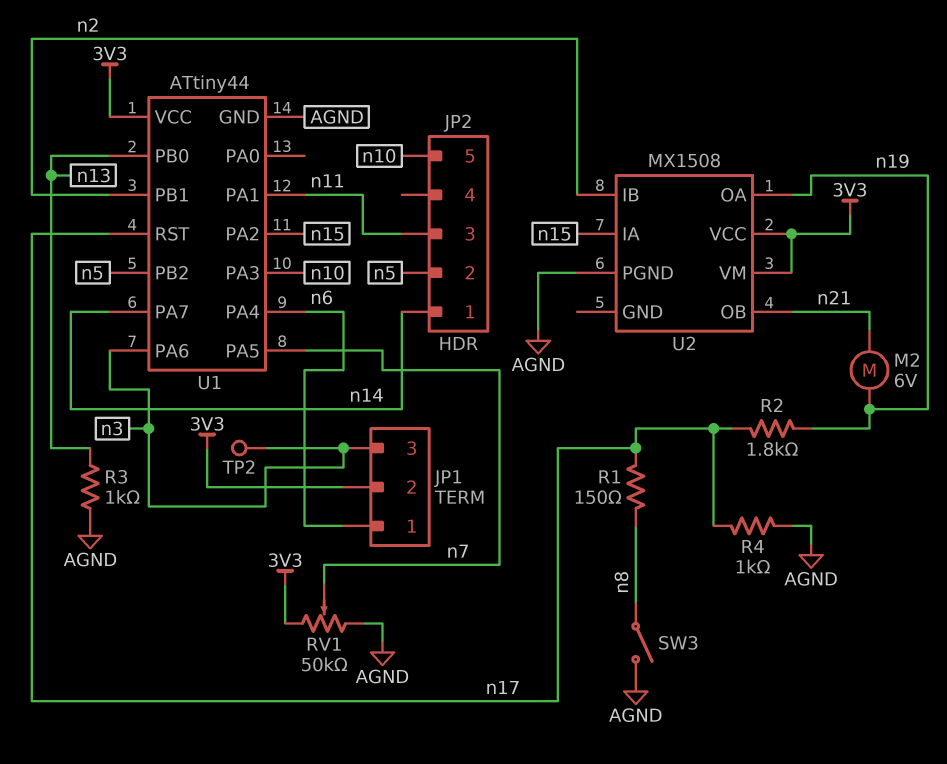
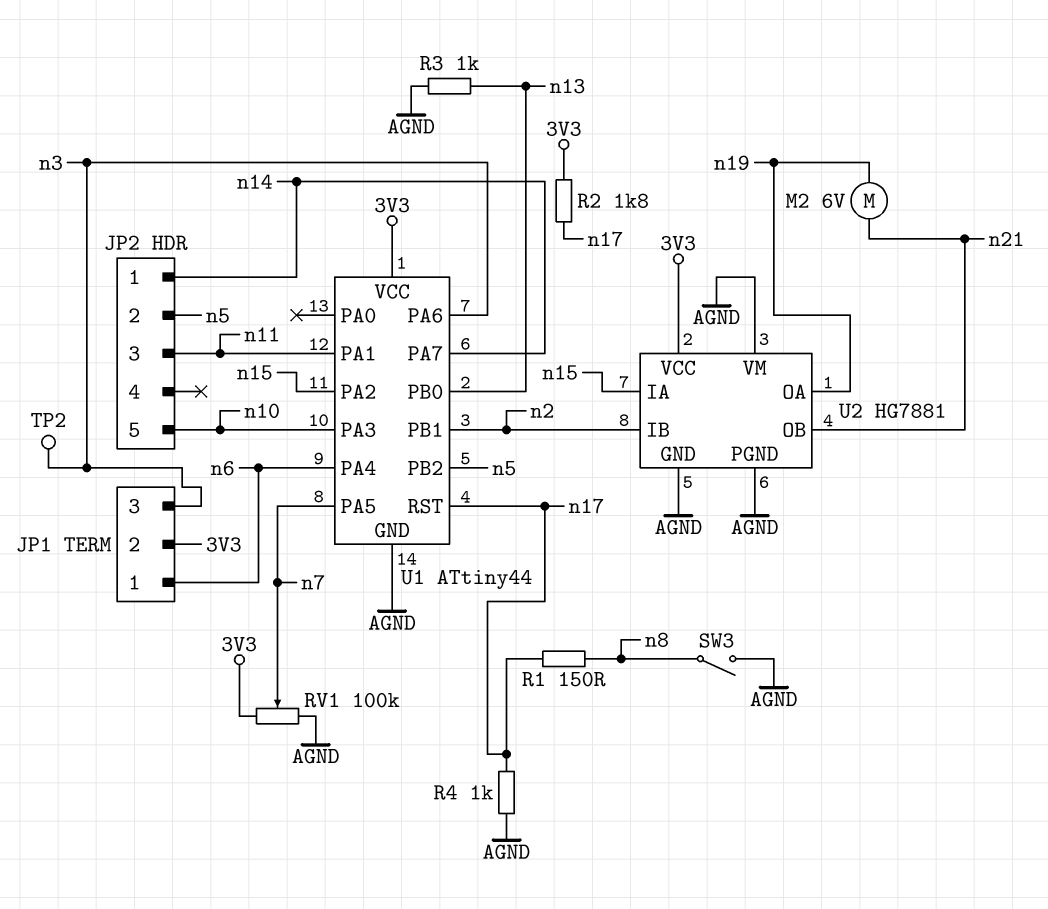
R2: 1.8k (n17, n19) -> 1.8k (3V3, n17)
RV1: 50k (3V3, AGND, wiper n7) -> 100k (3V3, AGND, wiper n7)
U2: MX1508 -> HG7881
U2 pin GND: none -> AGND
U2 pin VM: 3V3 -> AGND

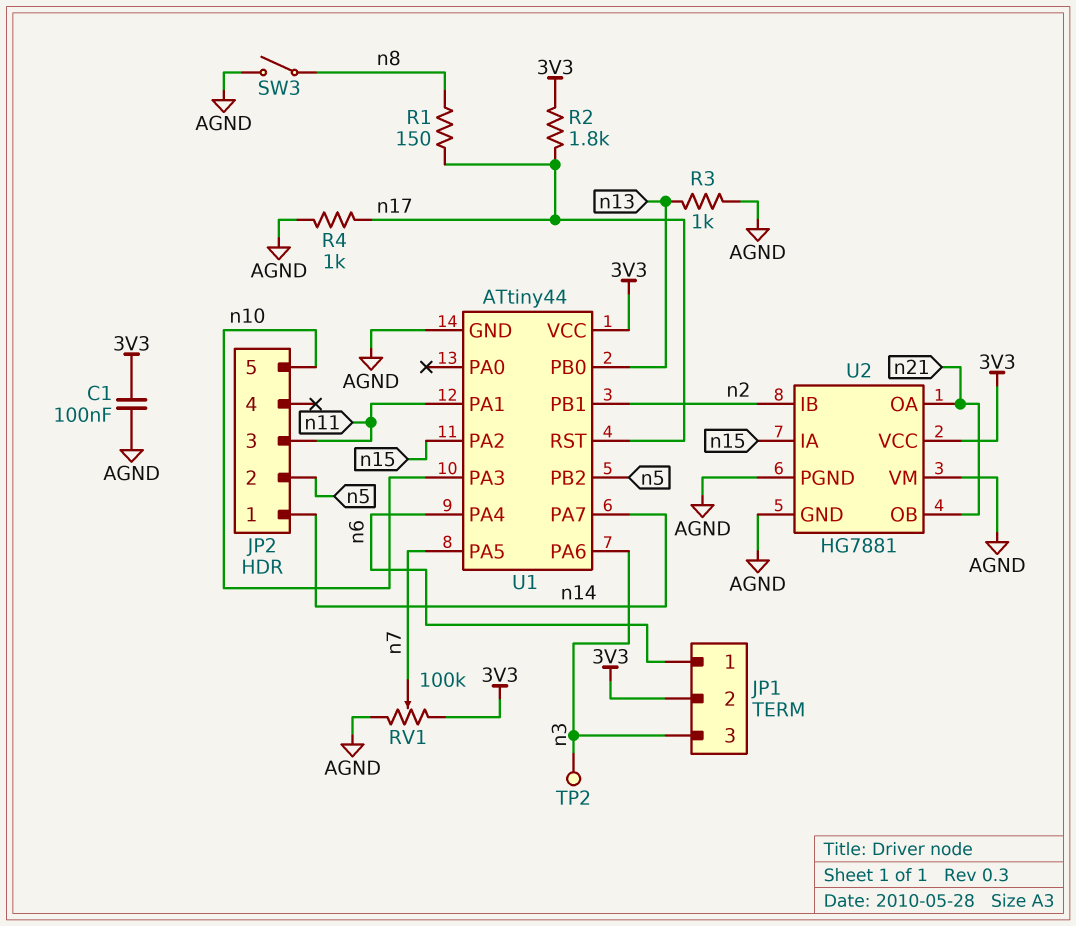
C1: none -> 100nF (3V3, AGND)
M2: motor 6V (n19, n21) -> none
U2 pin OA: n19 -> n21

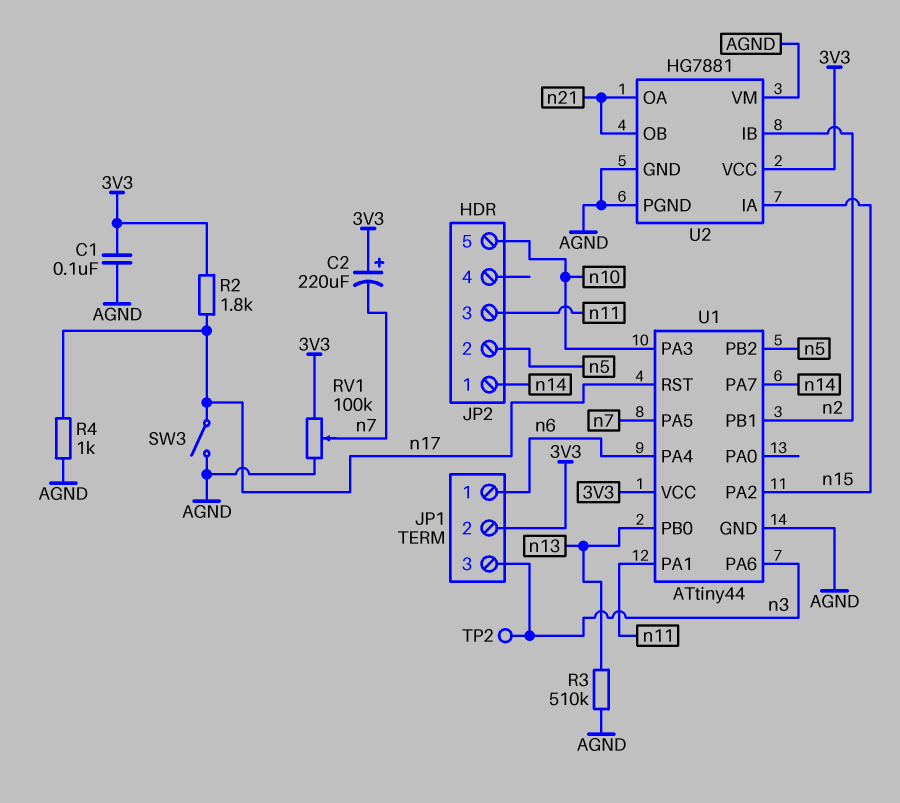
C2: none -> 220uF (plus 3V3, minus n7)
R1: 150 (n8, n17) -> none
R3: 1k (AGND, n13) -> 510k (AGND, n13)
SW3: switch (AGND, n8) -> switch (AGND, n17)

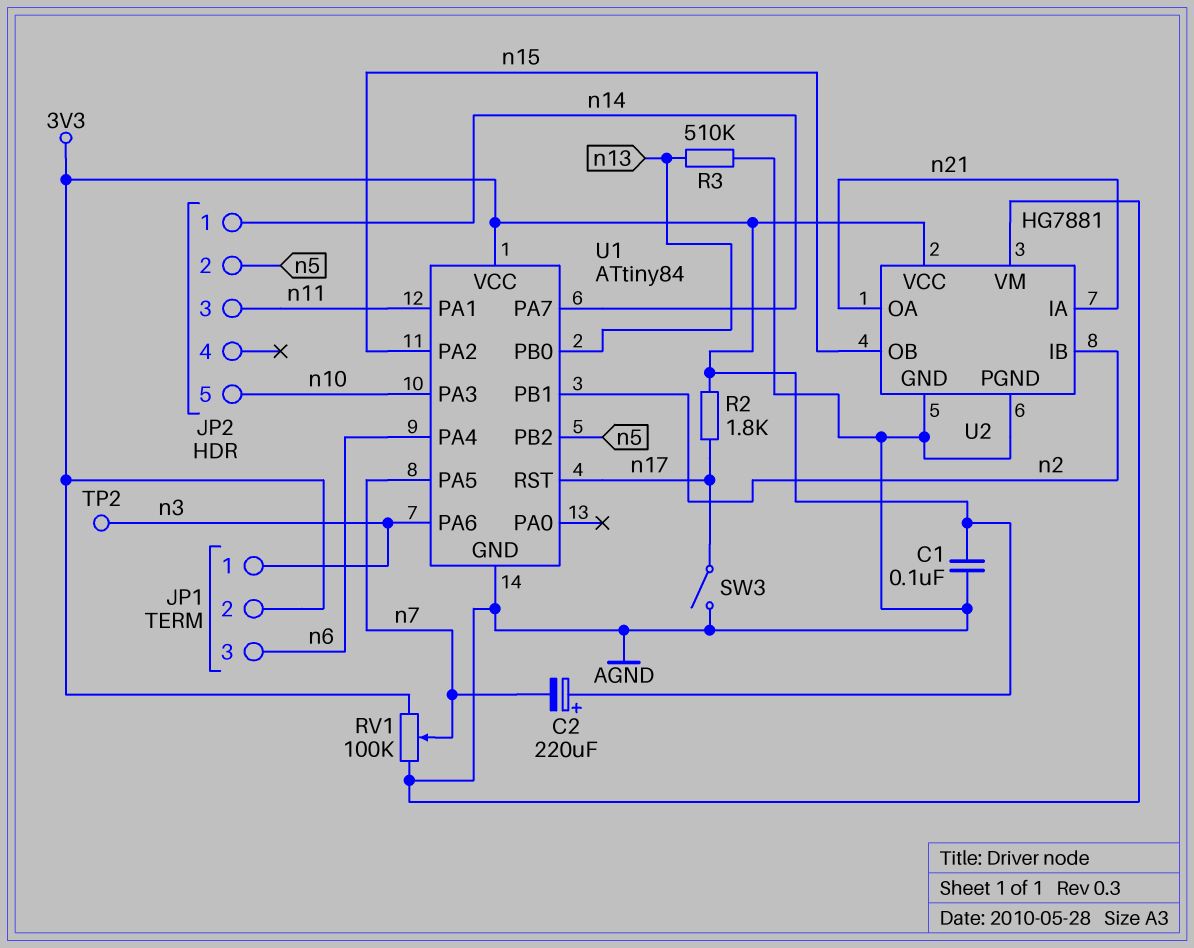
JP1 pin 1: n6 -> n3
JP1 pin 3: n3 -> n6
R4: 1k (AGND, n17) -> none
U1: ATtiny44 -> ATtiny84
U2 pin IA: n15 -> n21
U2 pin OB: n21 -> n15

